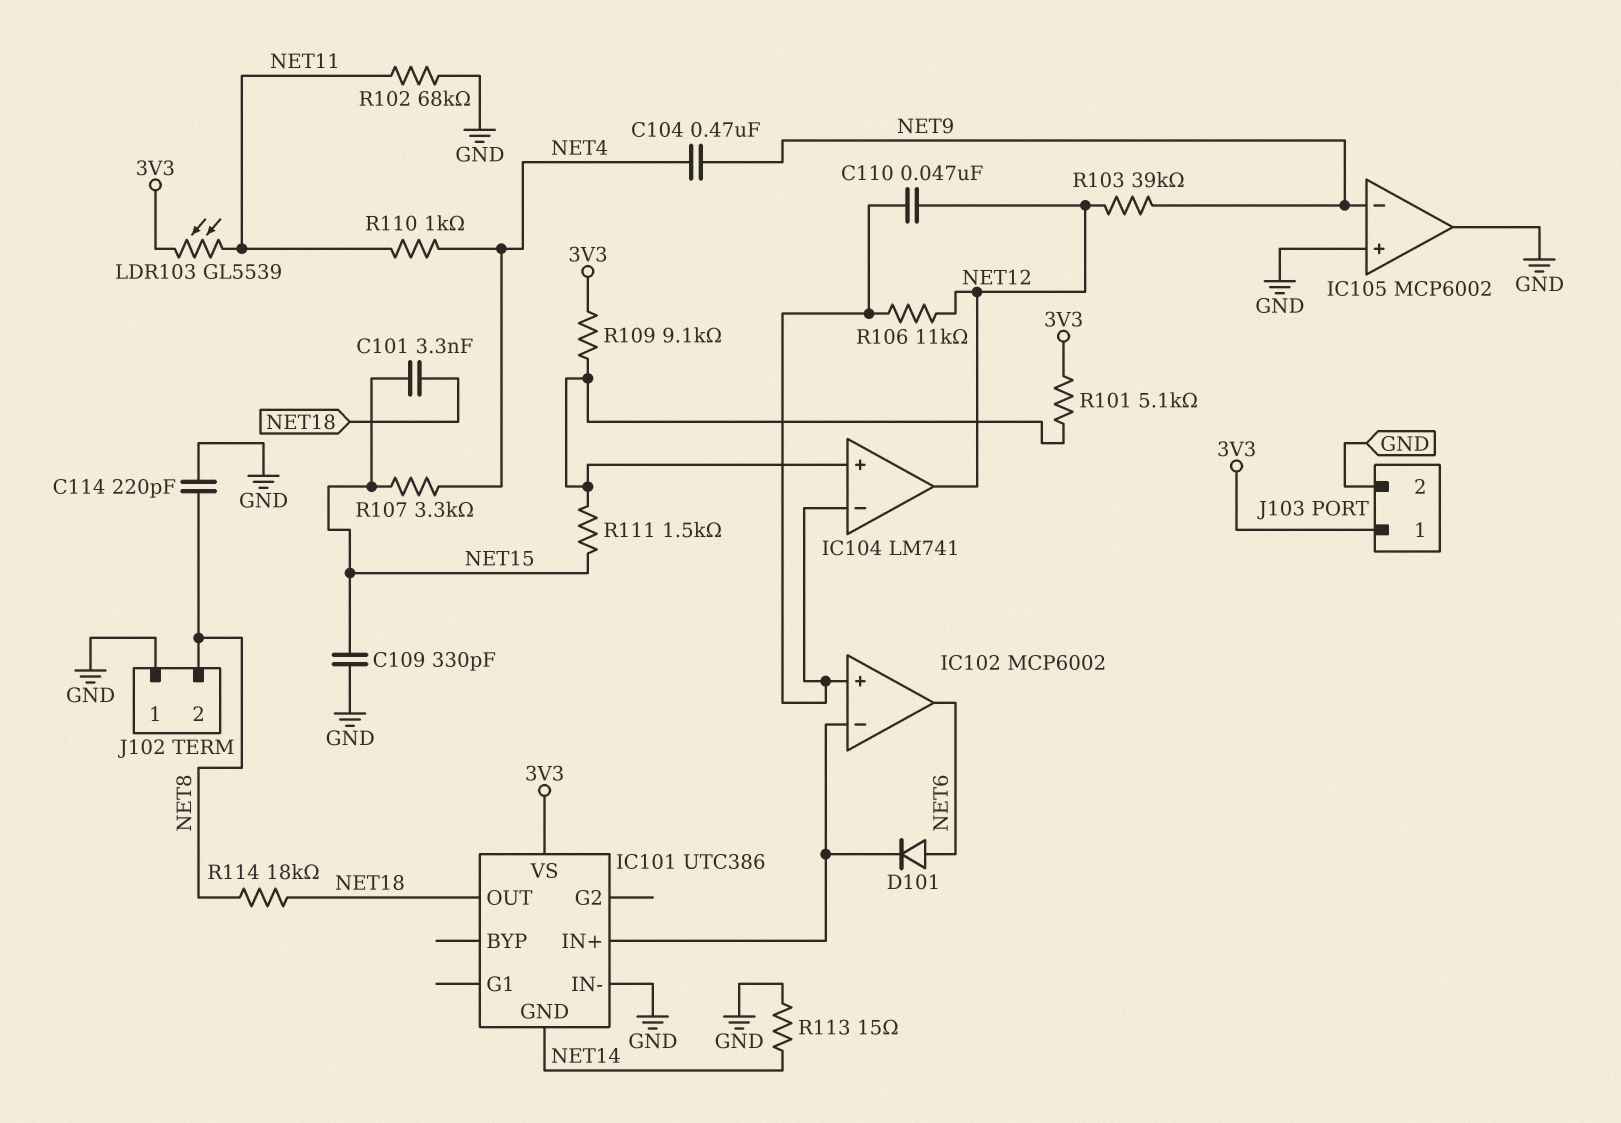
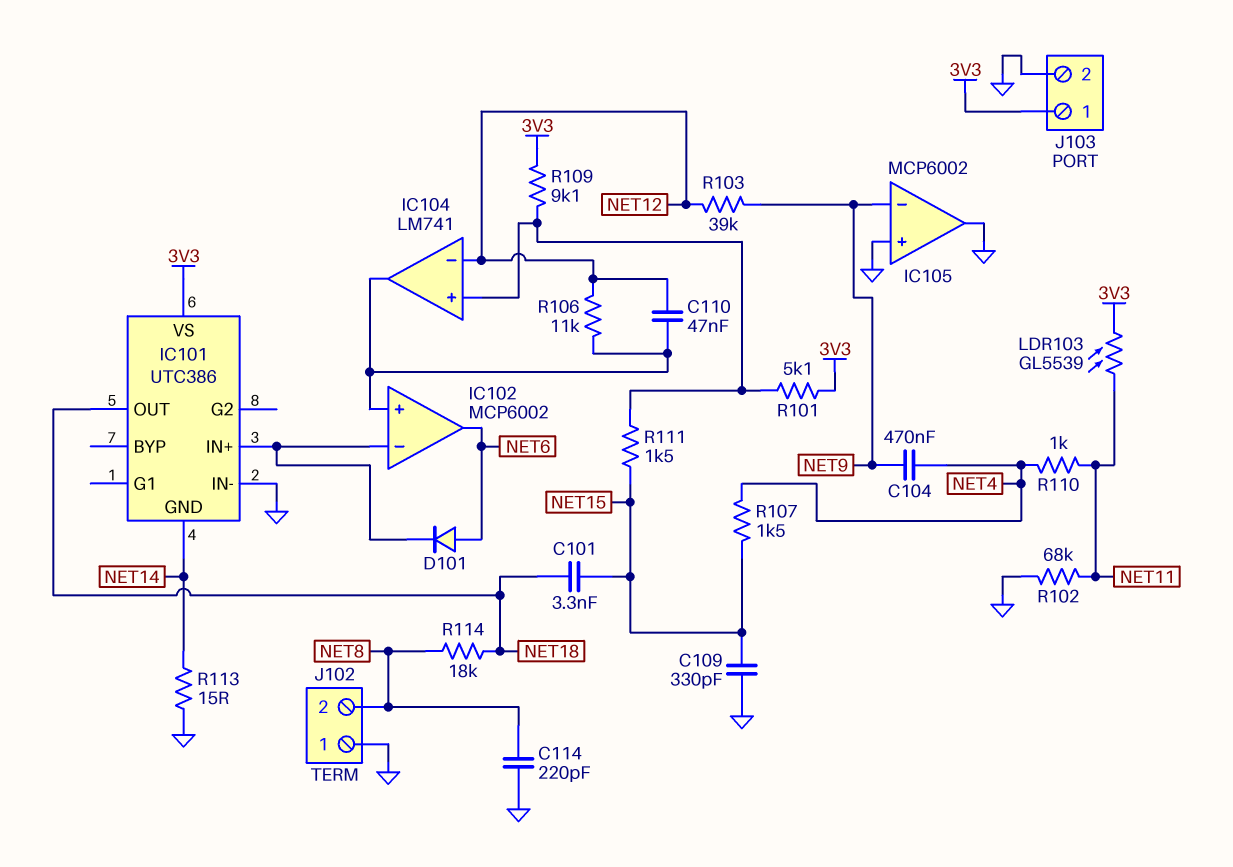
IC104 pin in-: IC102/in+ -> NET12
IC104 pin out: NET12 -> IC102/in+
R107: 3.3k (NET4, NET15) -> 1.5k (NET4, NET15)

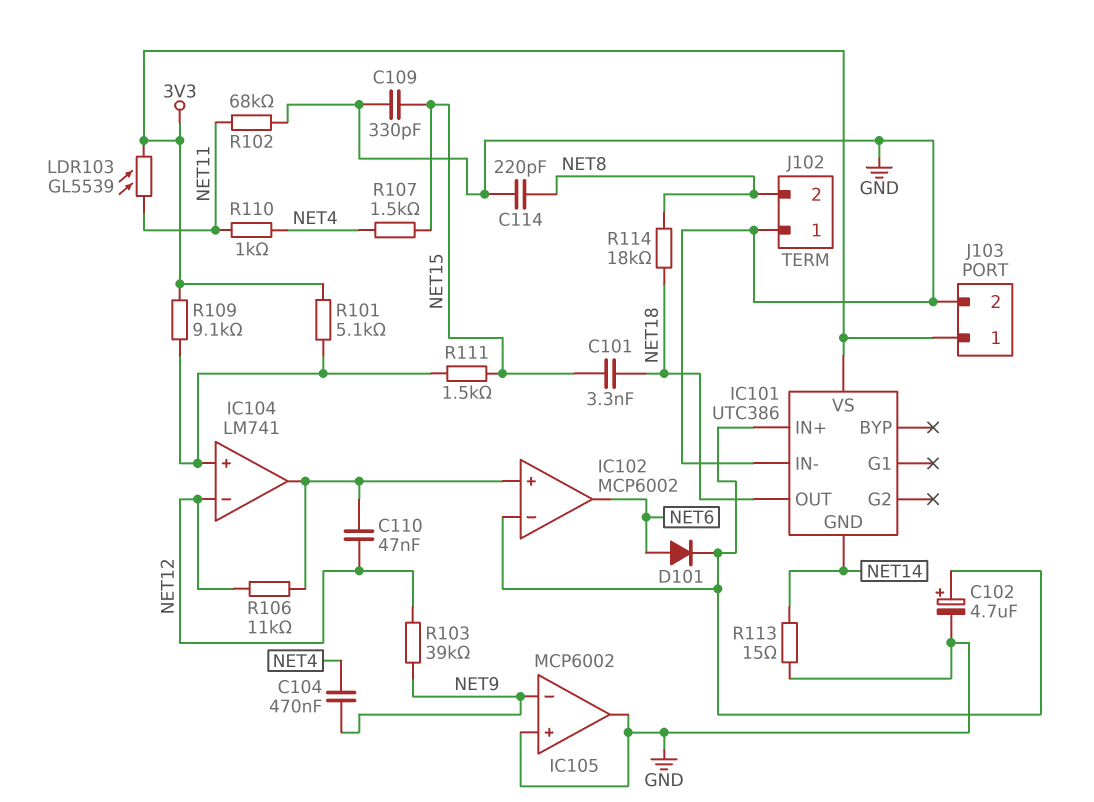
C102: none -> 4.7uF (plus IC101/IN+, minus GND)

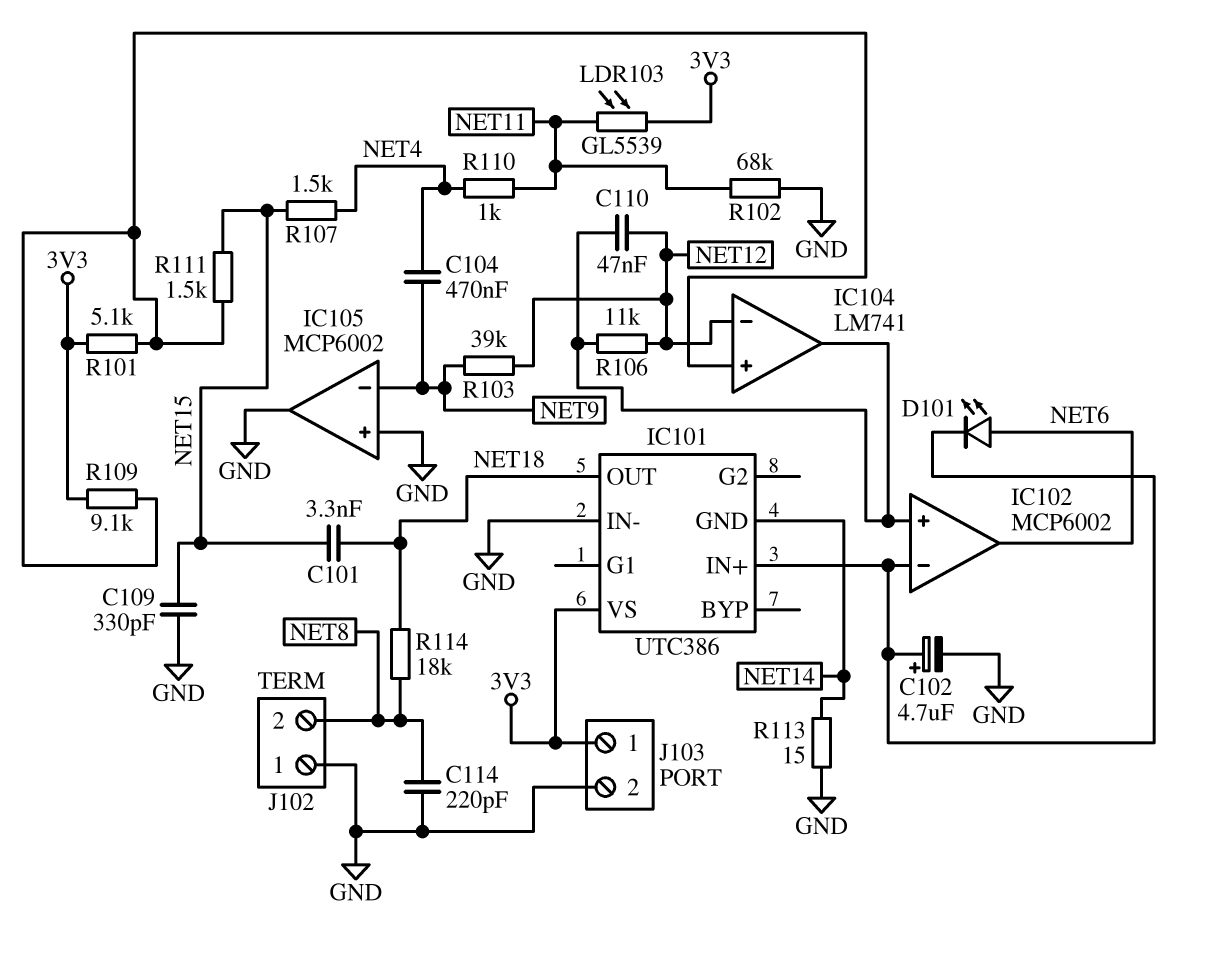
D101: diode (A NET6, K IC101/IN+) -> LED (A NET6, K IC101/IN+)

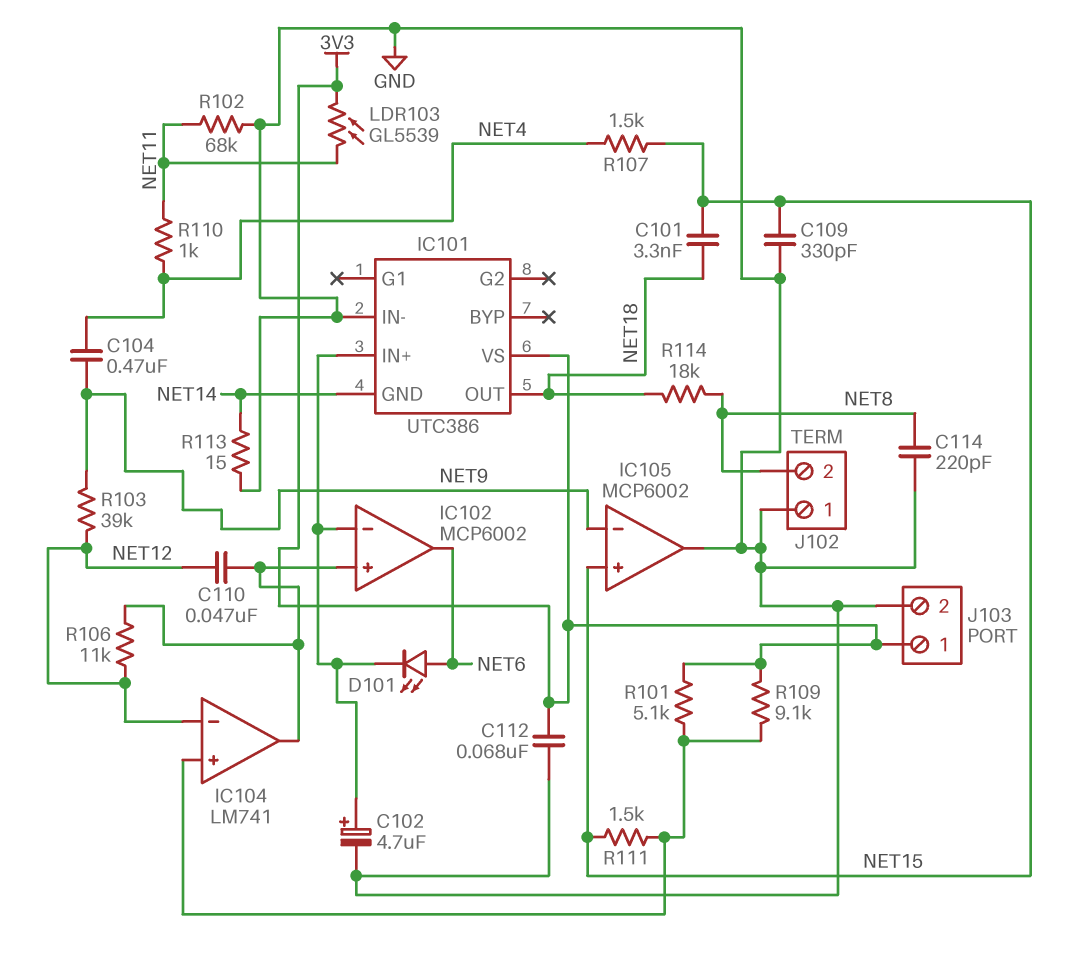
C112: none -> 68nF (3V3, GND)
IC105 pin in+: GND -> NET15

